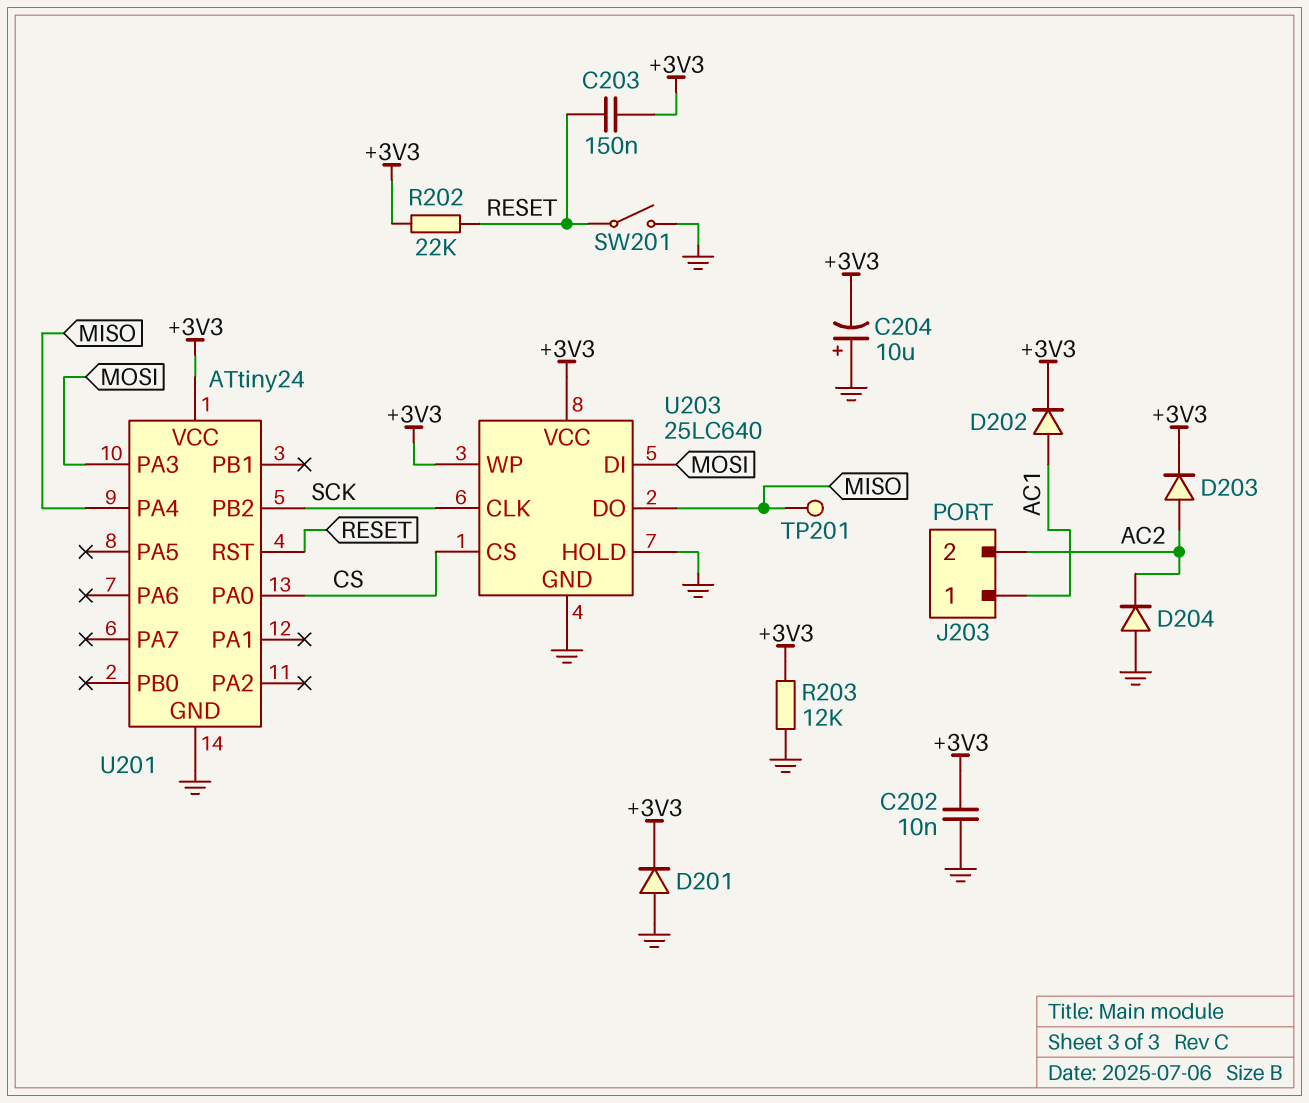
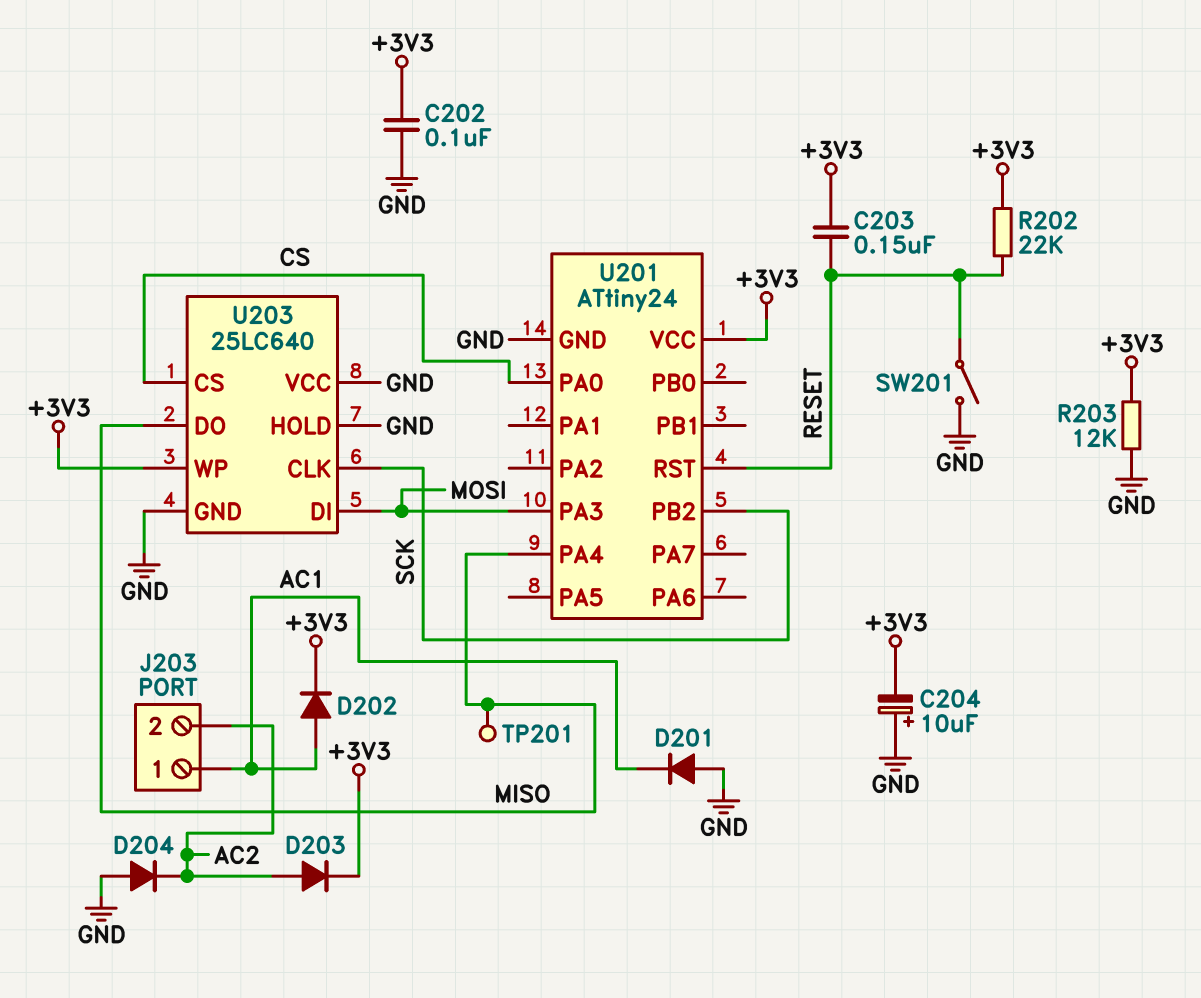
C202: 10nF (+3V3, GND) -> 100nF (+3V3, GND)
D201: diode (A GND, K +3V3) -> diode (A GND, K AC1)
U203 pin VCC: +3V3 -> GND

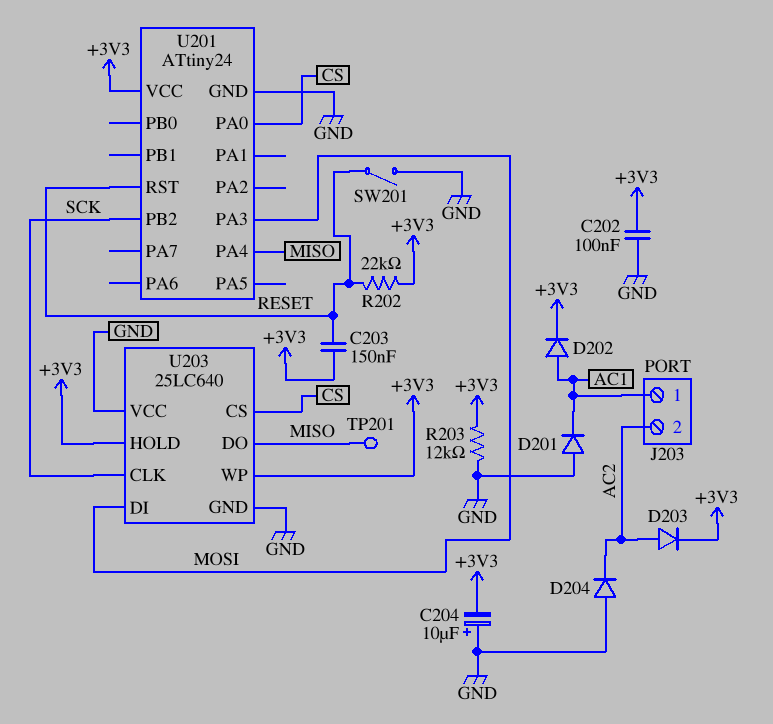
U203 pin HOLD: GND -> +3V3

